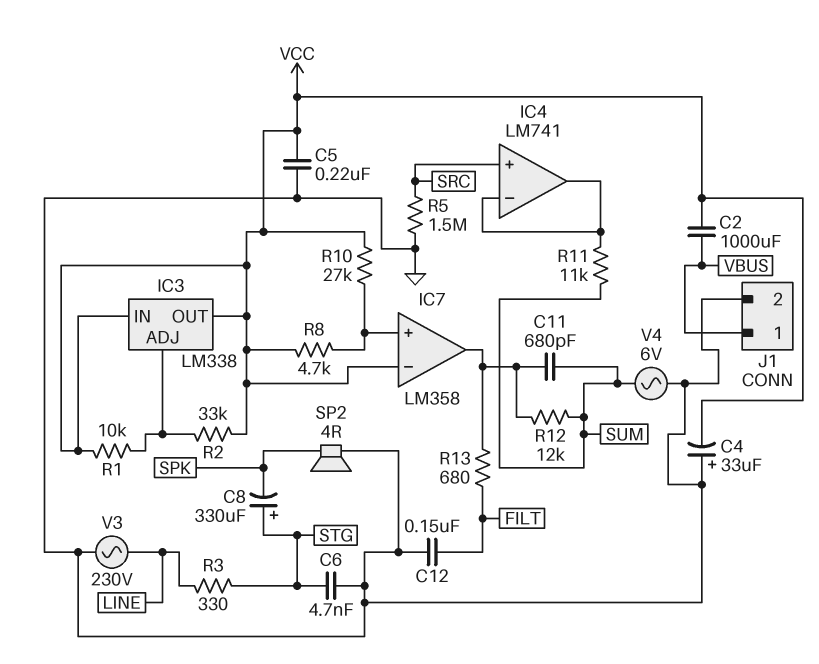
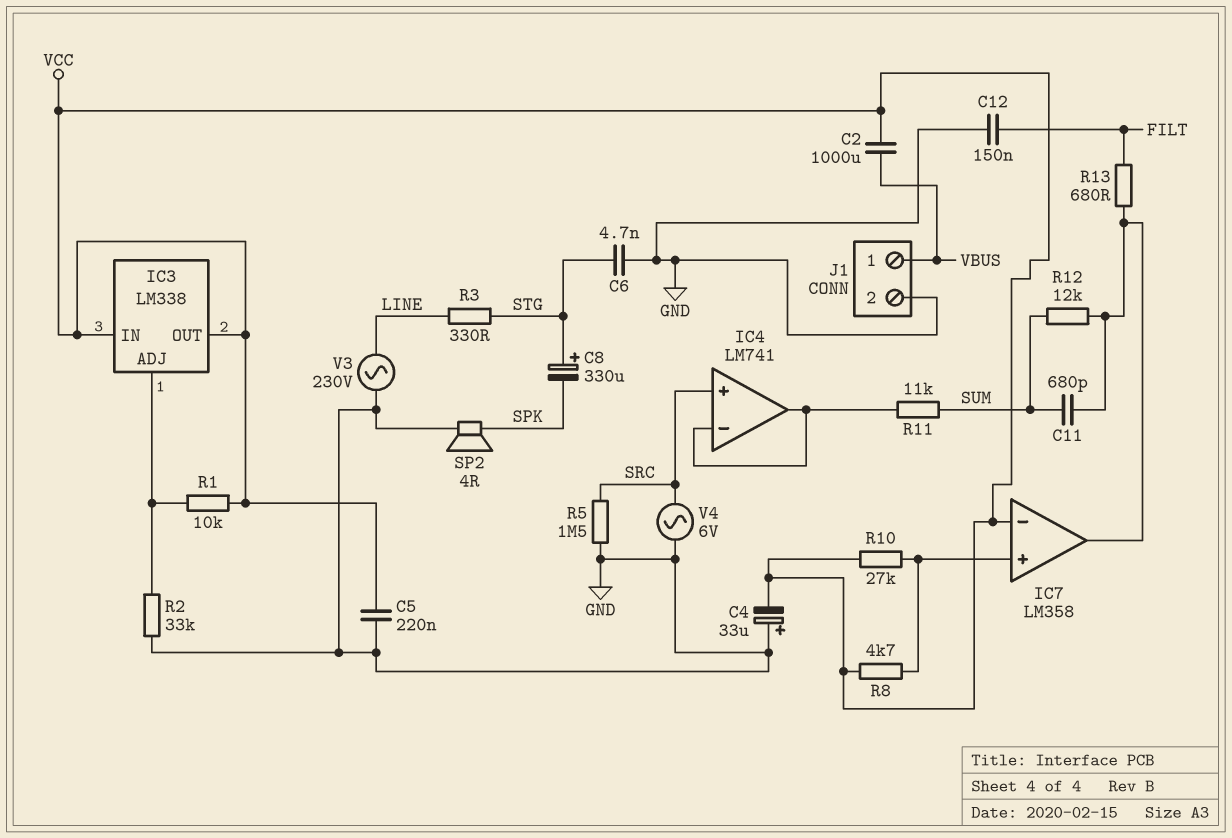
R2: 33k (IC3/ADJ, VCC) -> 33k (GND, IC3/ADJ)
V4: AC 6V (GND, SUM) -> AC 6V (GND, SRC)

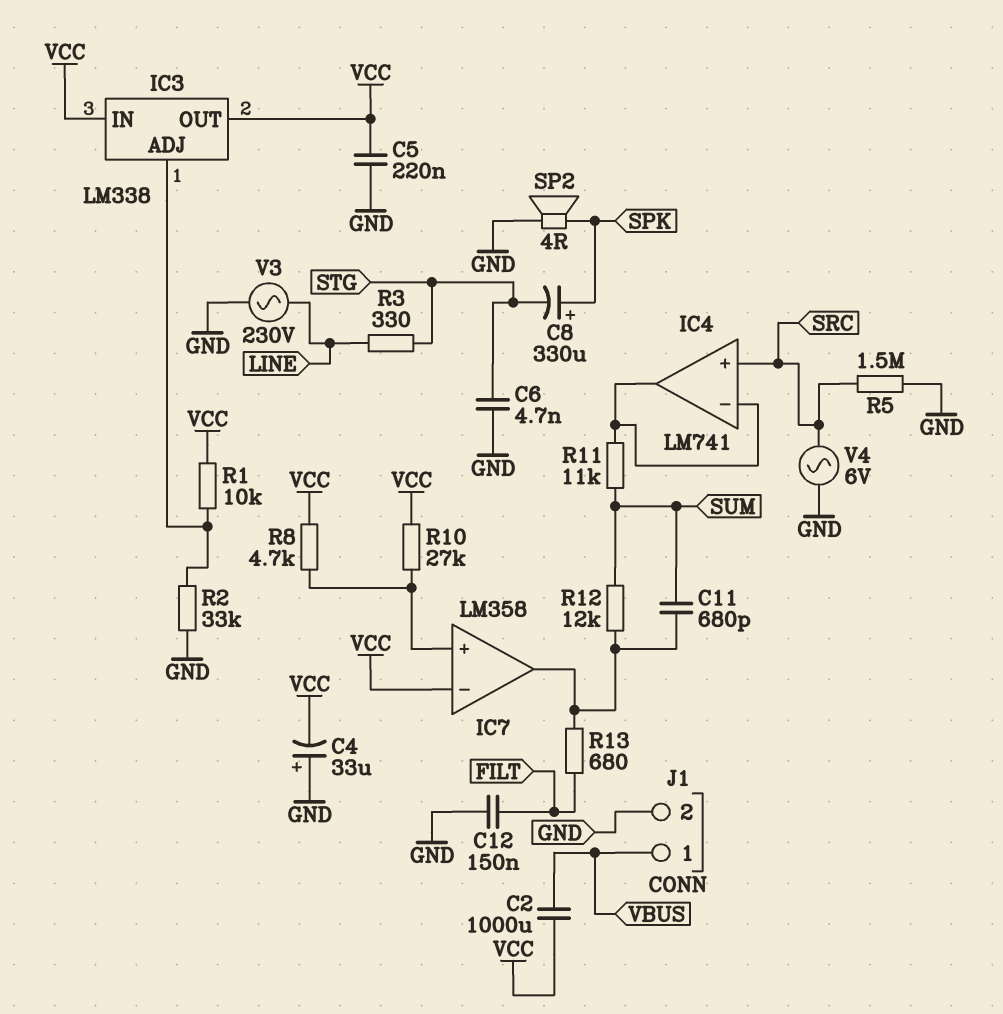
C8: 330uF (plus STG, minus SPK) -> 330uF (plus SPK, minus STG)

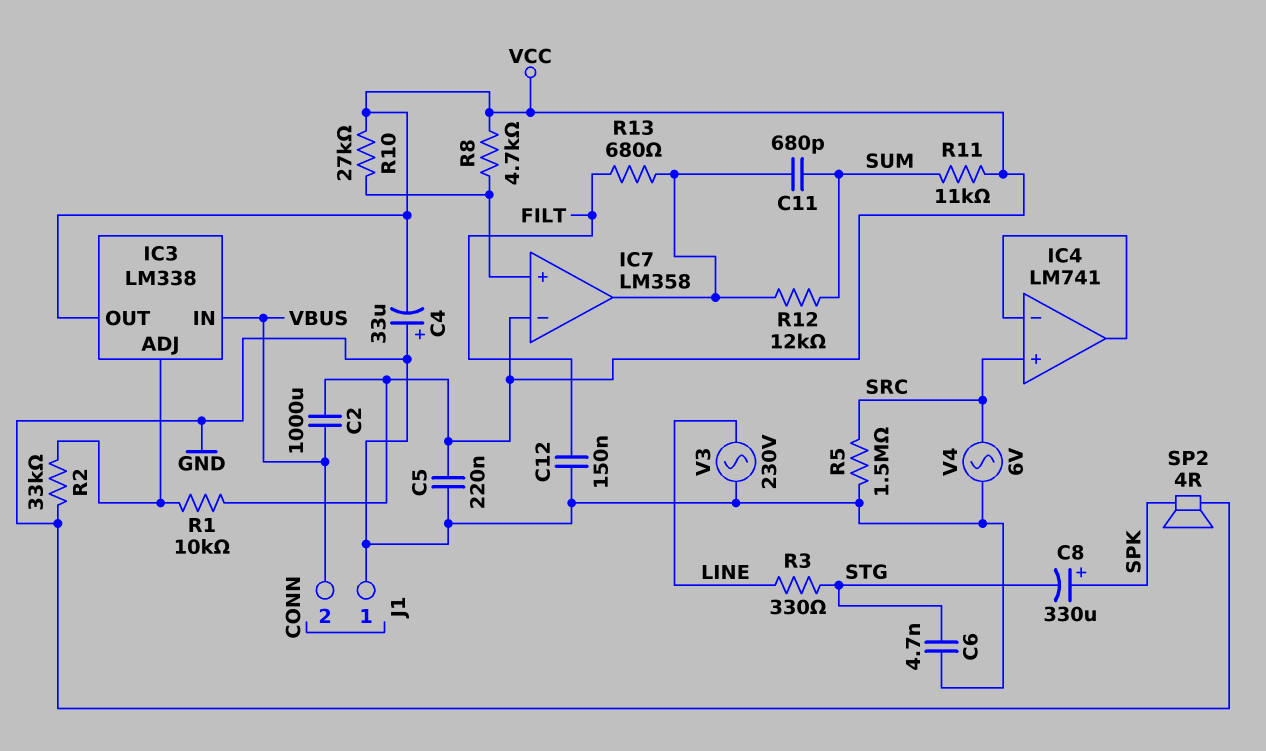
IC3 pin IN: VCC -> VBUS
J1 pin 1: VBUS -> GND
J1 pin 2: GND -> VBUS
R11: 11k (IC4/in-, SUM) -> 11k (SUM, VCC)

